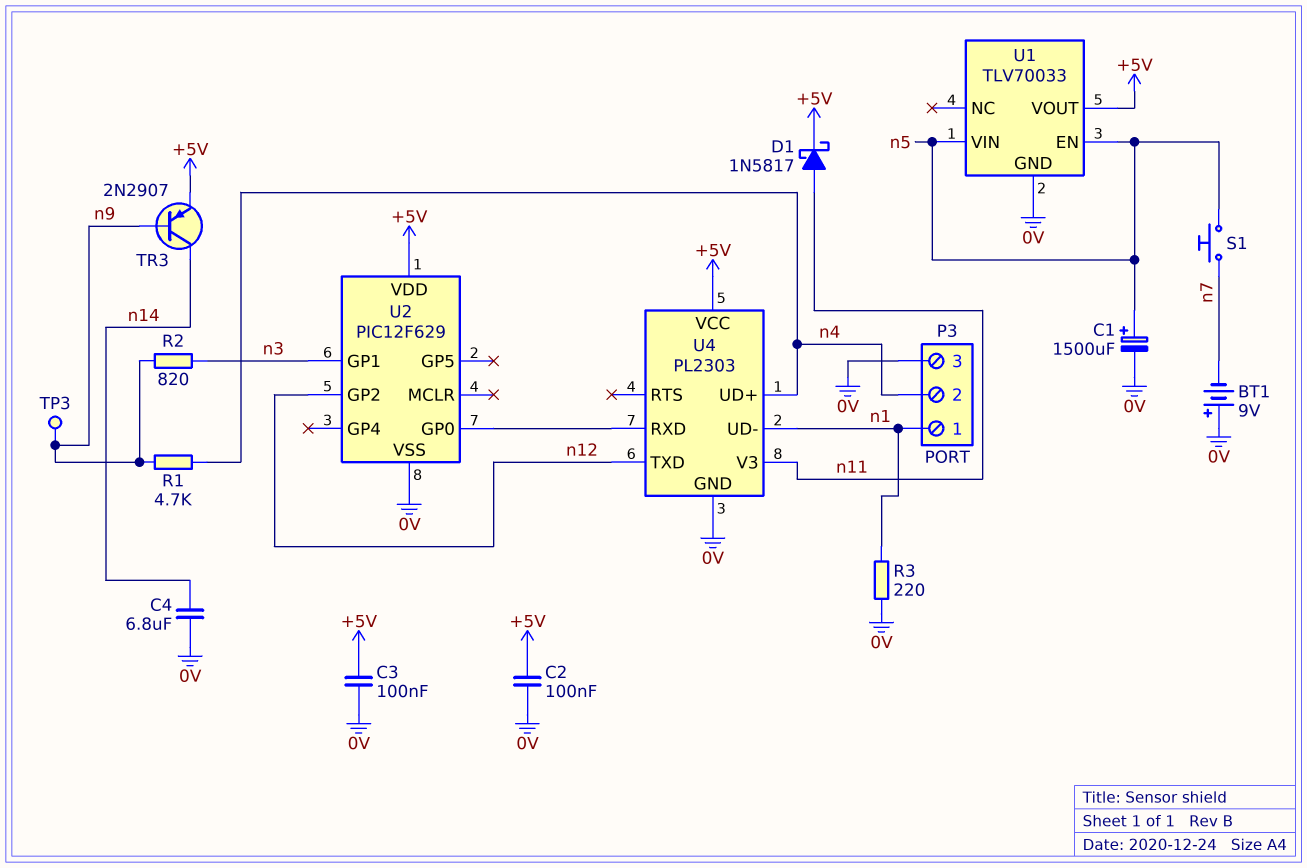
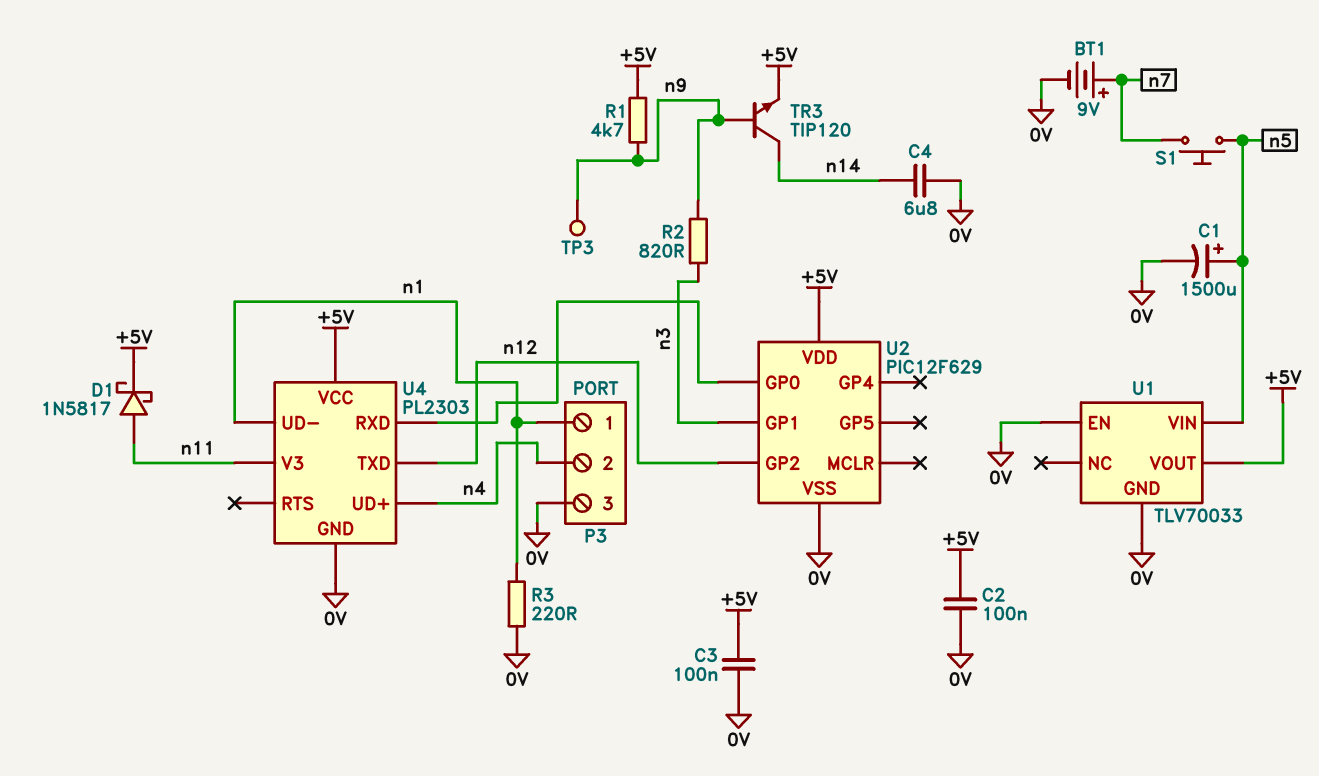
BT1: 9V (plus 0V, minus n7) -> 9V (plus n7, minus 0V)
R1: 4.7k (n4, n9) -> 4.7k (+5V, n9)
TR3: PNP 2N2907 (B n9, C n14, E +5V) -> NPN TIP120 (B n9, C n14, E +5V)
U1 pin EN: n5 -> 0V

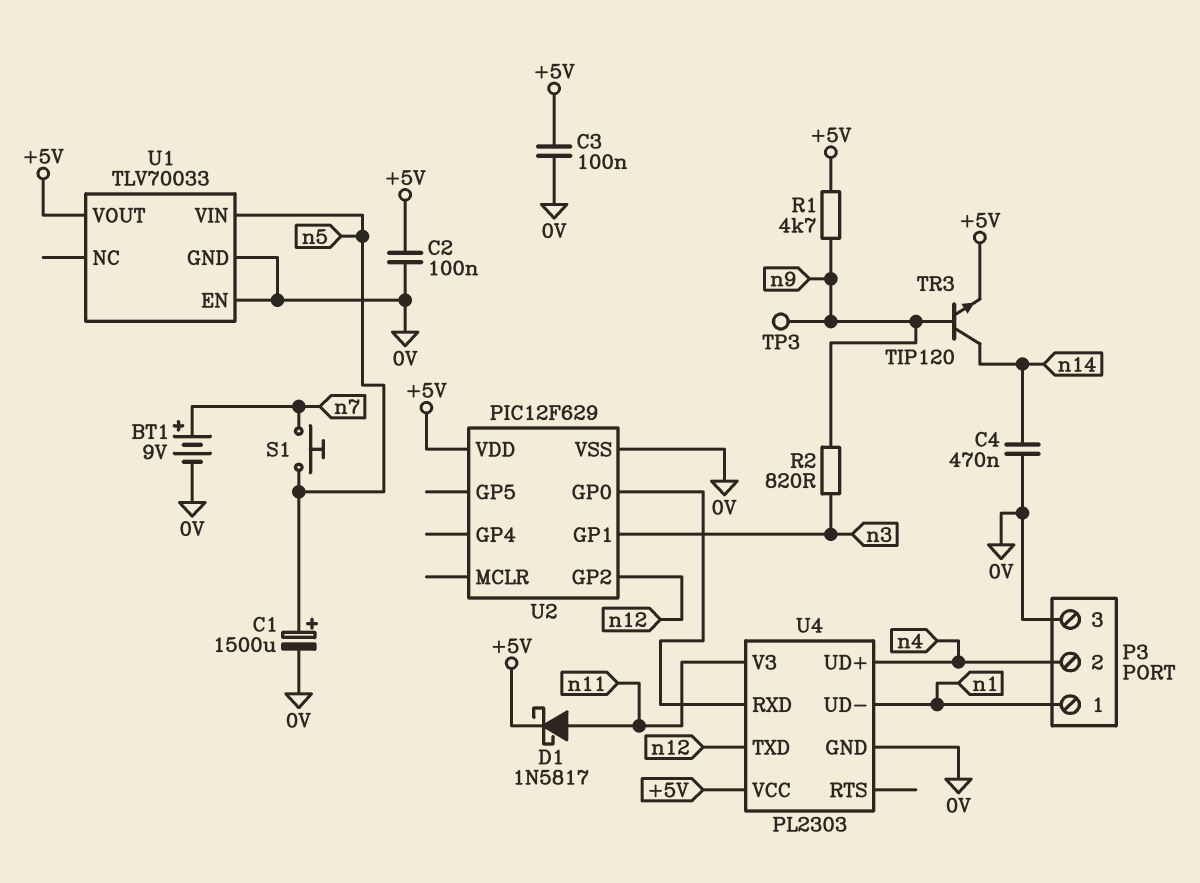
C4: 6.8uF (0V, n14) -> 470nF (0V, n14)
R3: 220 (0V, n1) -> none

